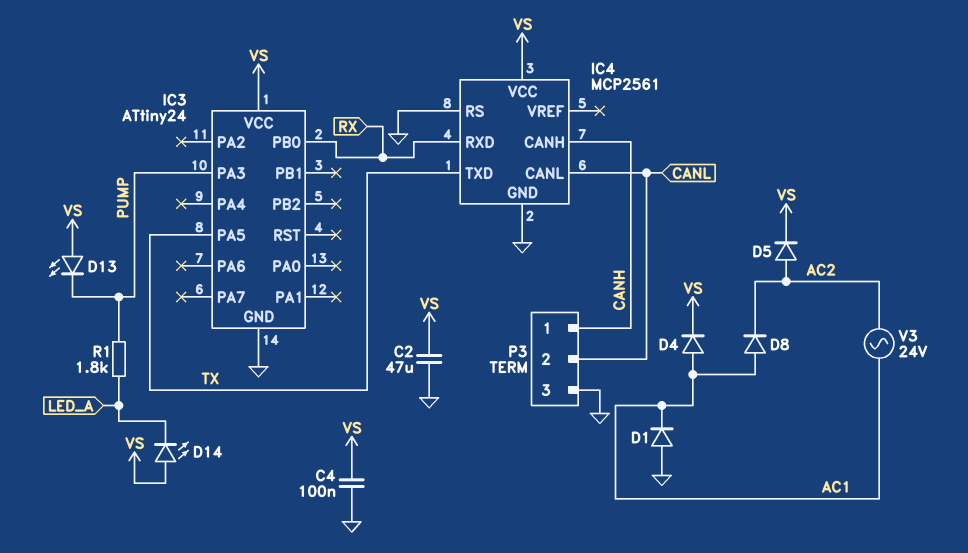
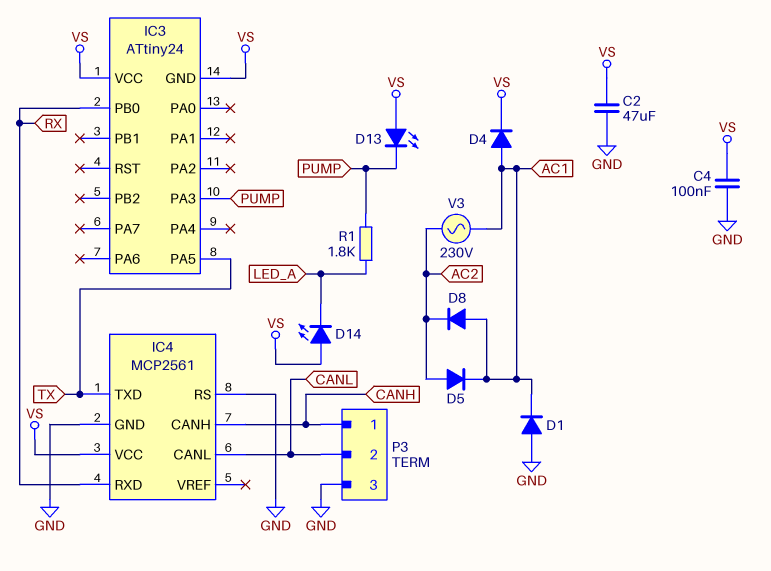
D5: diode (A AC2, K VS) -> diode (A AC2, K AC1)
IC3 pin GND: GND -> VS
V3: AC 24V (AC1, AC2) -> AC 230V (AC1, AC2)

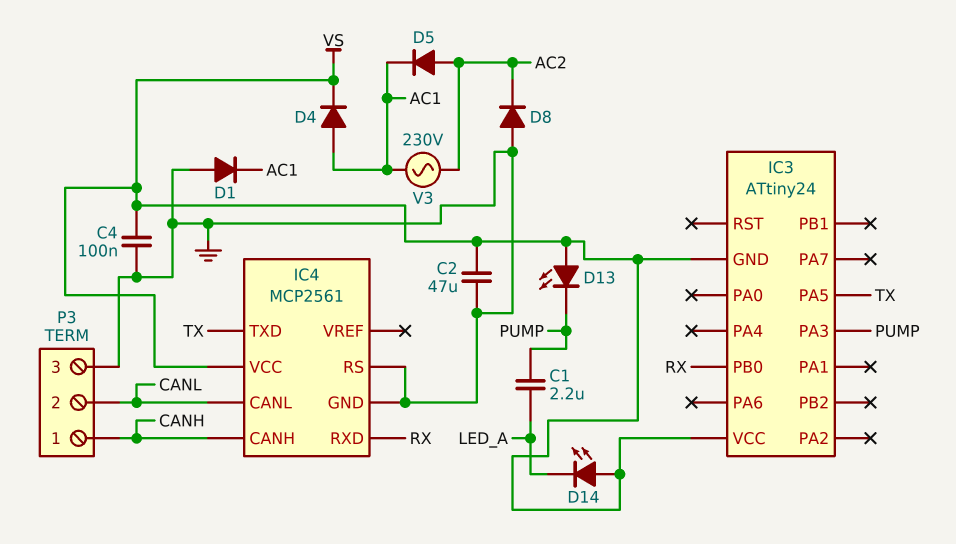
C1: none -> 2.2uF (LED_A, PUMP)
D8: diode (A AC1, K AC2) -> diode (A GND, K AC2)
R1: 1.8k (LED_A, PUMP) -> none

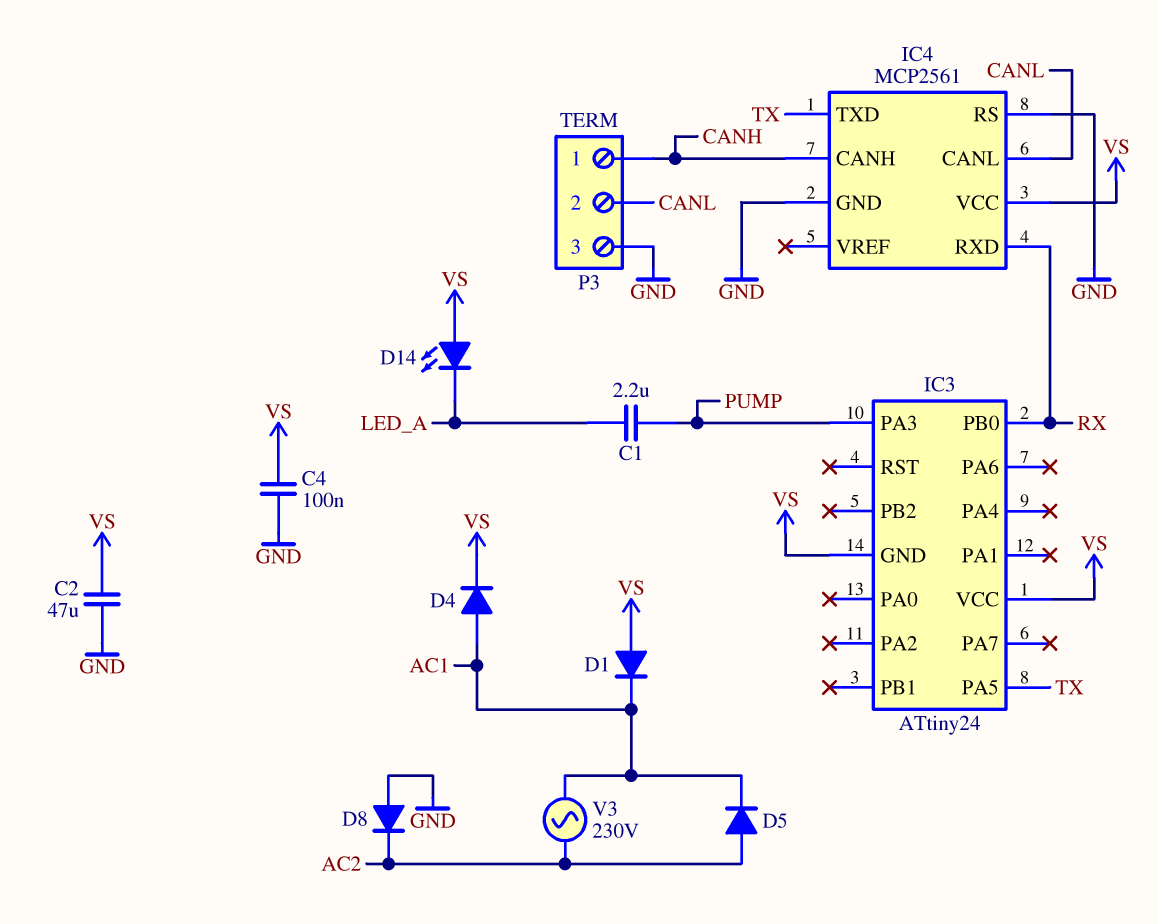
D1: diode (A GND, K AC1) -> diode (A VS, K AC1)
D13: LED (A VS, K PUMP) -> none

